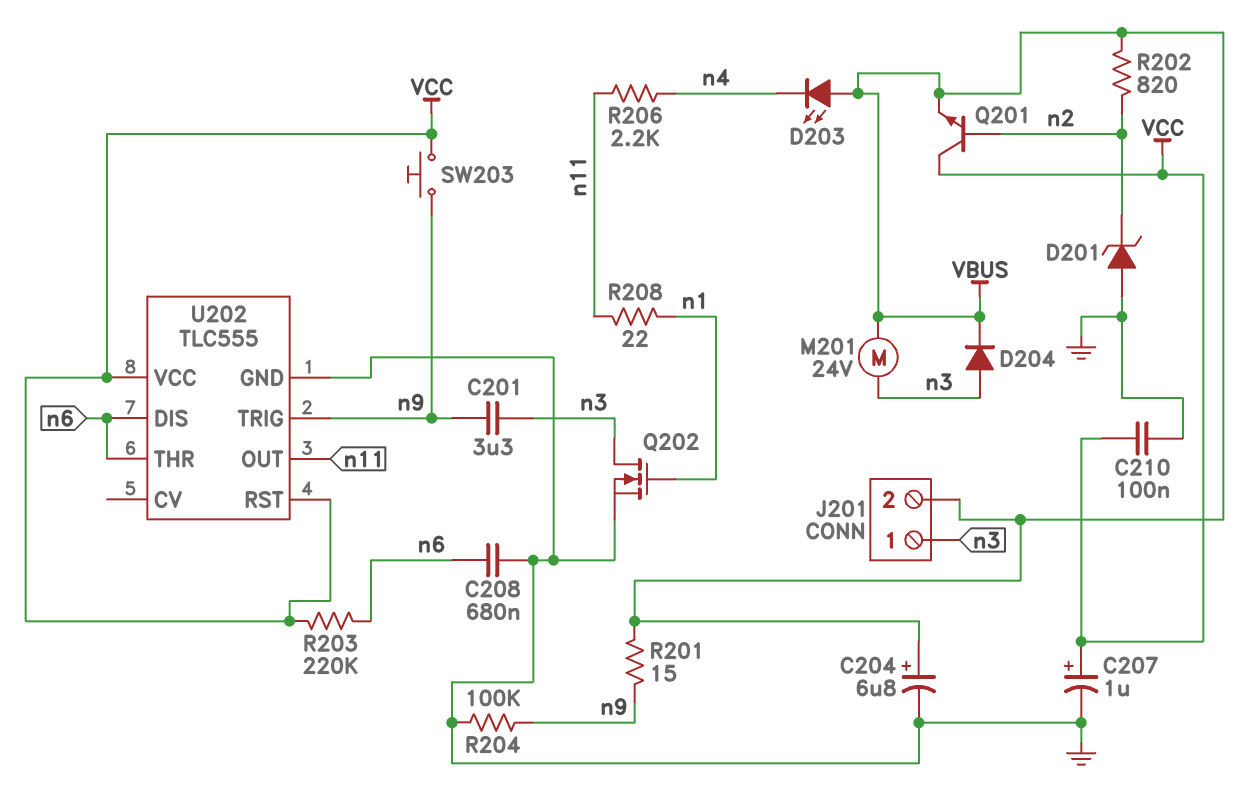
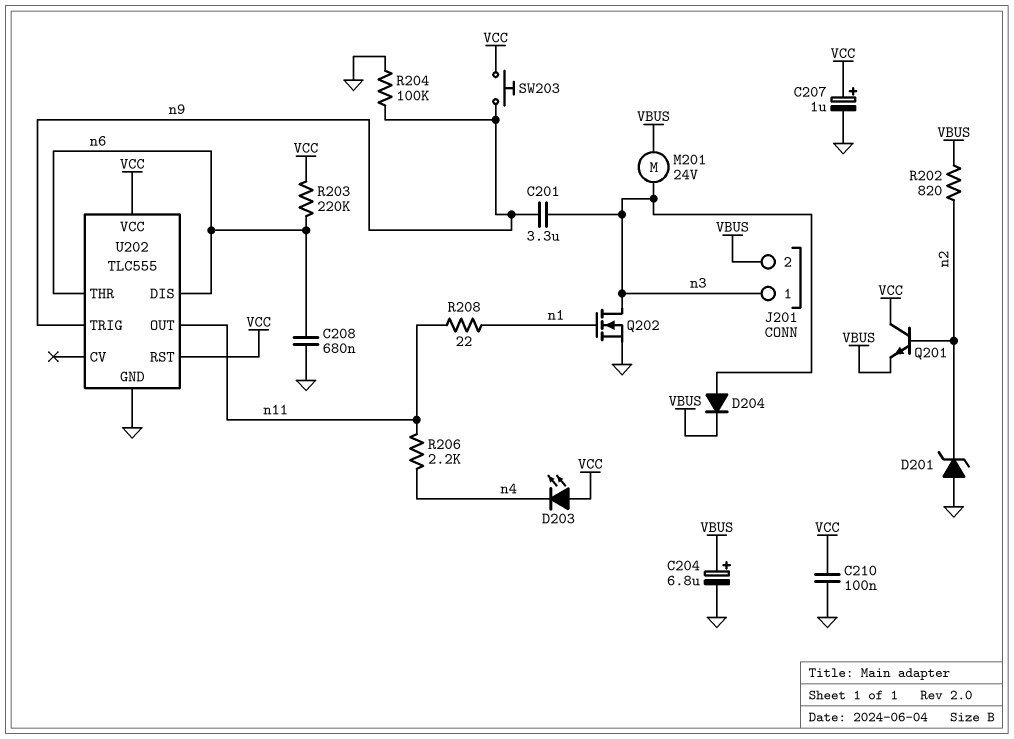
D203: LED (A VBUS, K n4) -> LED (A VCC, K n4)
R201: 15 (VBUS, n9) -> none

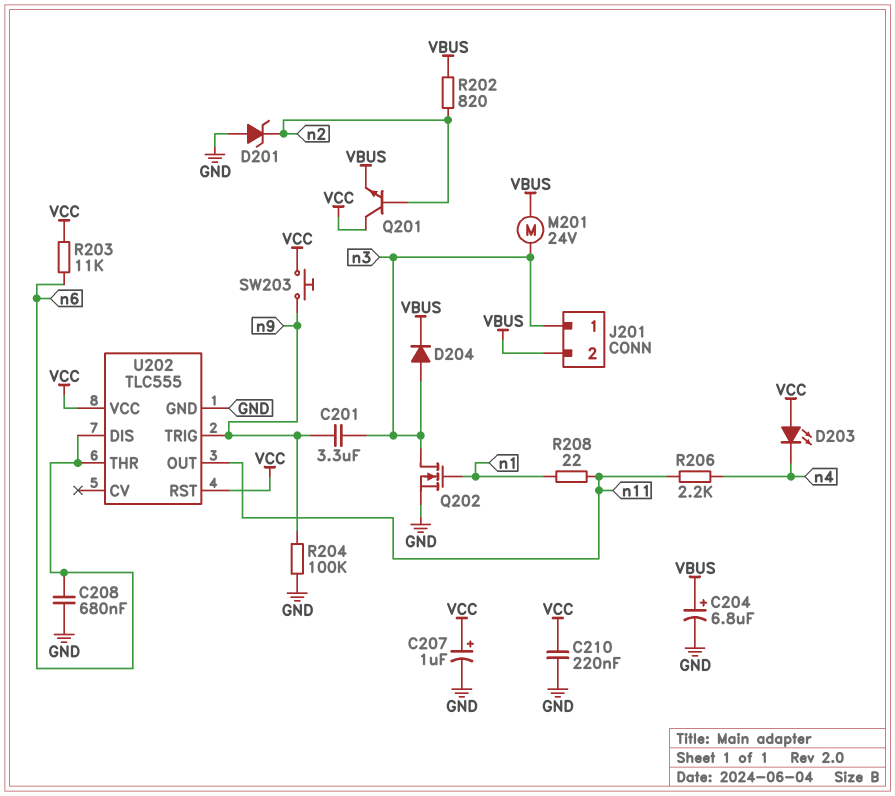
C210: 100nF (GND, VCC) -> 220nF (GND, VCC)
R203: 220k (VCC, n6) -> 11k (VCC, n6)

